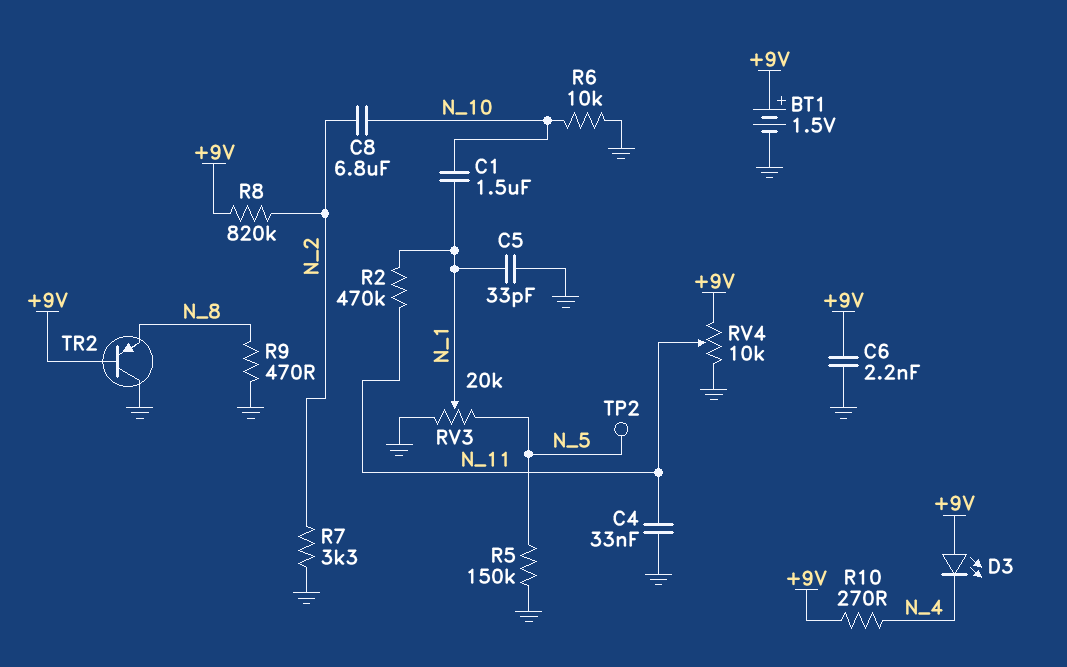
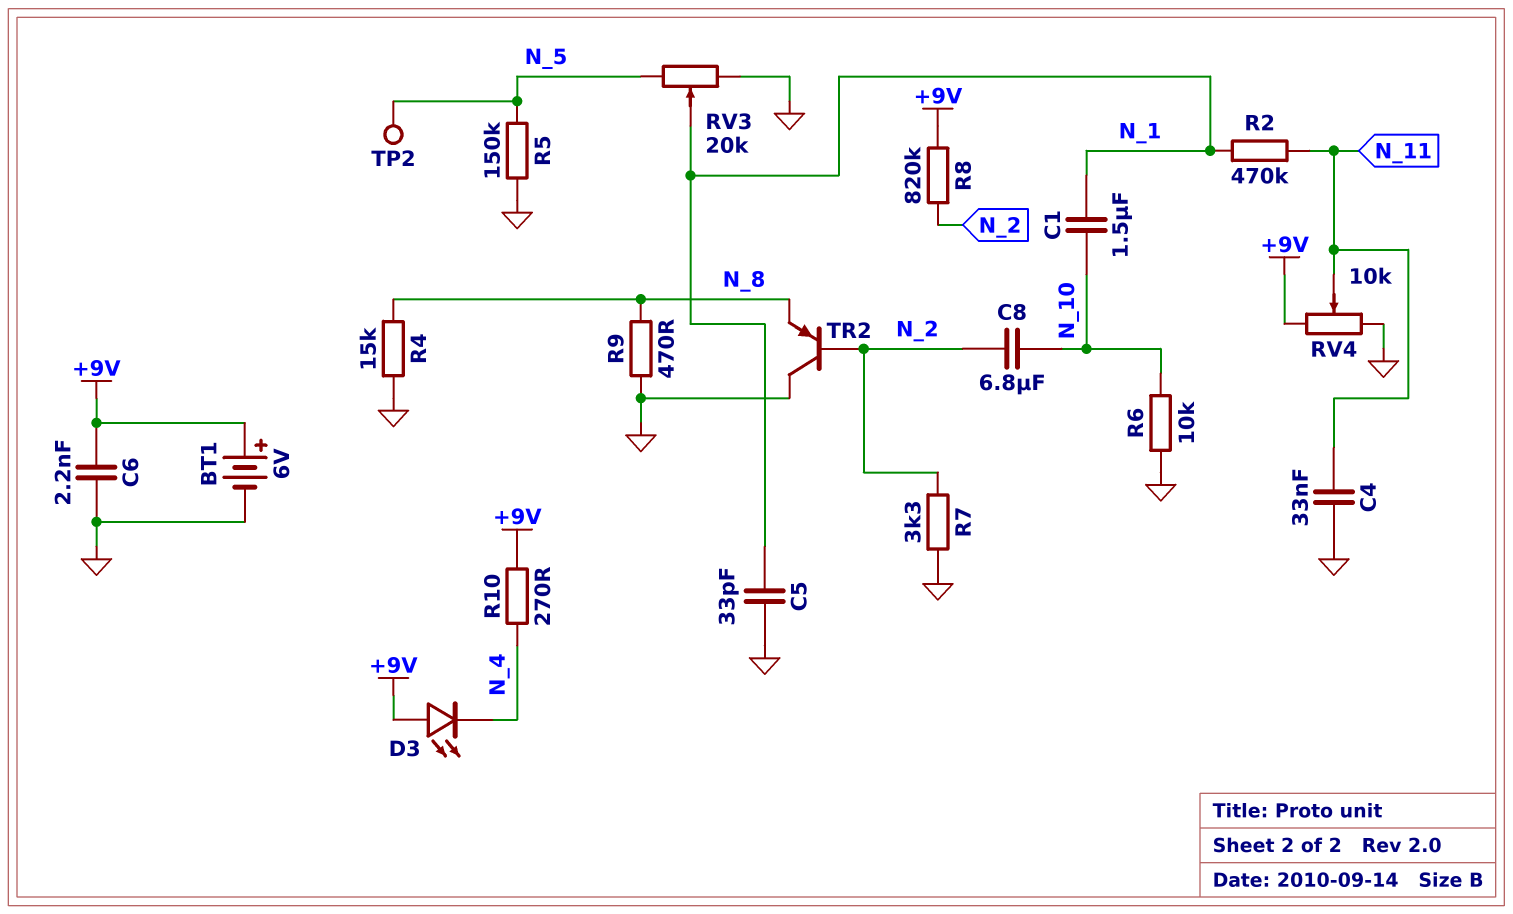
BT1: 1.5V (plus +9V, minus GND) -> 6V (plus +9V, minus GND)
R4: none -> 15k (GND, N_8)
TR2: PNP (B +9V, C GND, E N_8) -> PNP (B N_2, C GND, E N_8)

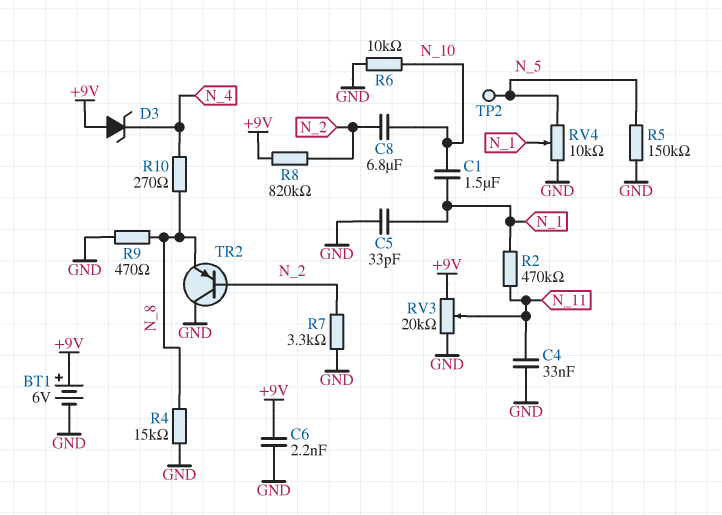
D3: LED (A +9V, K N_4) -> zener (A +9V, K N_4)
R10: 270 (+9V, N_4) -> 270 (N_4, N_8)
RV3: 20k (GND, N_5, wiper N_1) -> 20k (+9V, GND, wiper N_11)
RV4: 10k (+9V, GND, wiper N_11) -> 10k (GND, N_5, wiper N_1)

